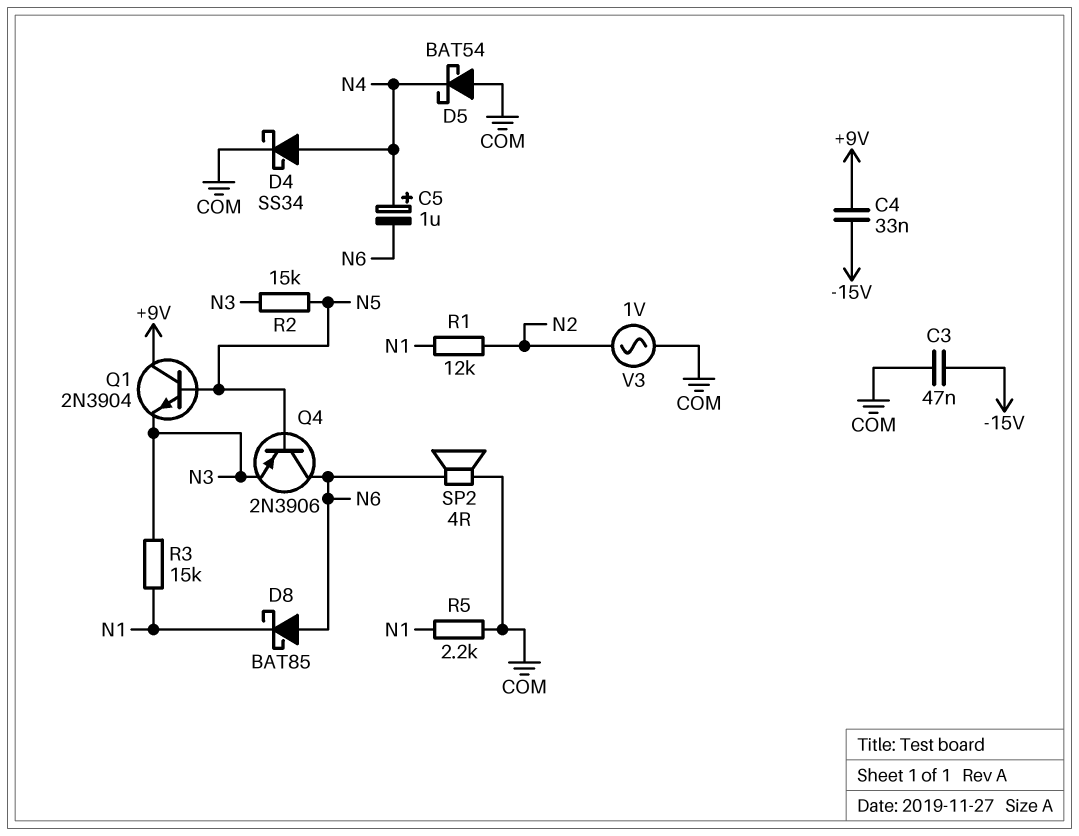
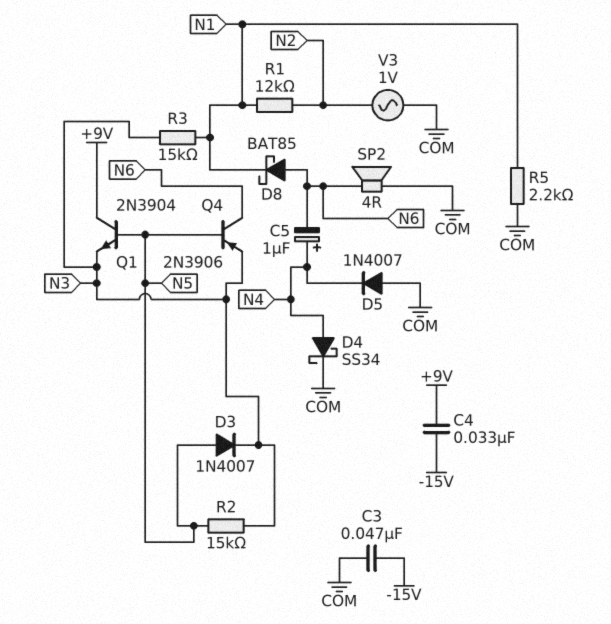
D3: none -> diode 1N4007 (A N5, K N3)
D5: schottky BAT54 (A COM, K N4) -> diode 1N4007 (A COM, K N4)

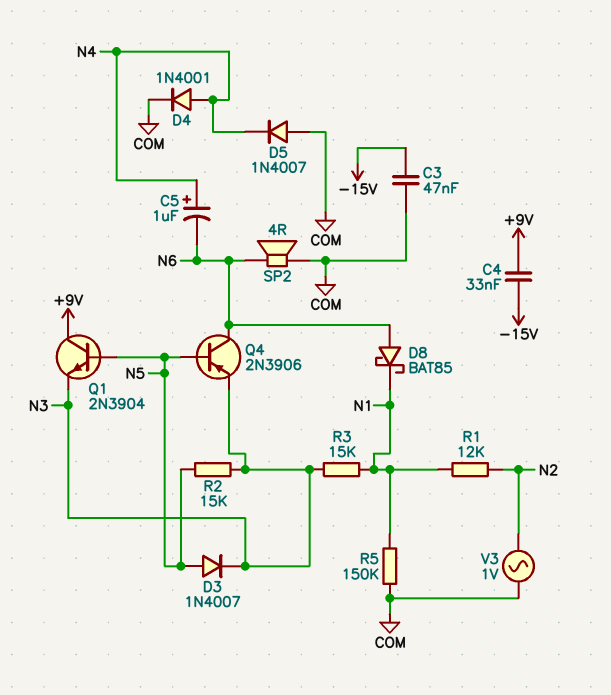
D4: schottky SS34 (A N4, K COM) -> diode 1N4001 (A N4, K COM)
R5: 2.2k (COM, N1) -> 150k (COM, N1)

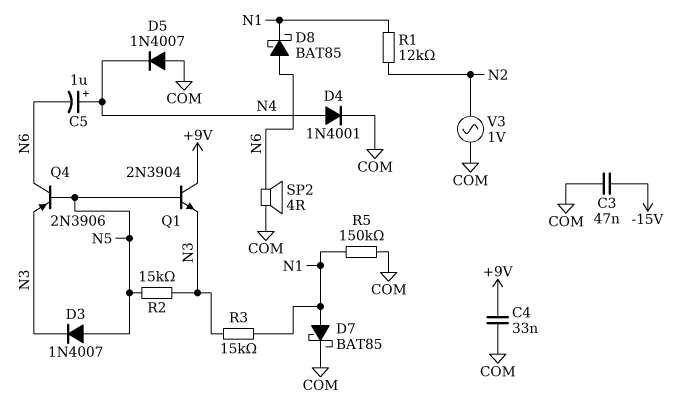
C4: 33nF (+9V, -15V) -> 33nF (+9V, COM)
D7: none -> schottky BAT85 (A N1, K COM)

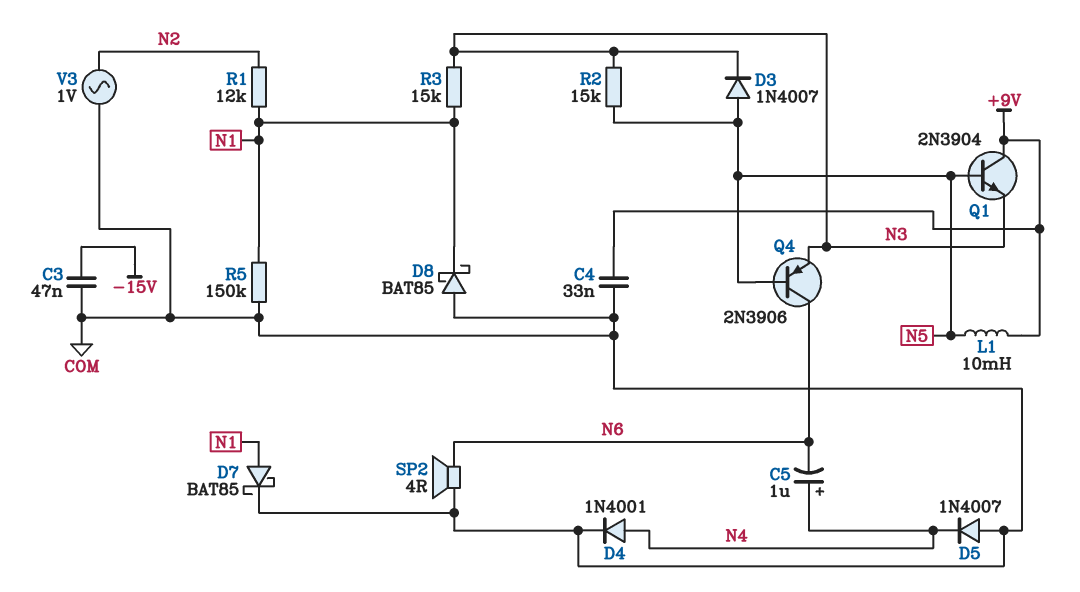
D8: schottky BAT85 (A N6, K N1) -> schottky BAT85 (A COM, K N1)
L1: none -> 10mH (+9V, N5)

